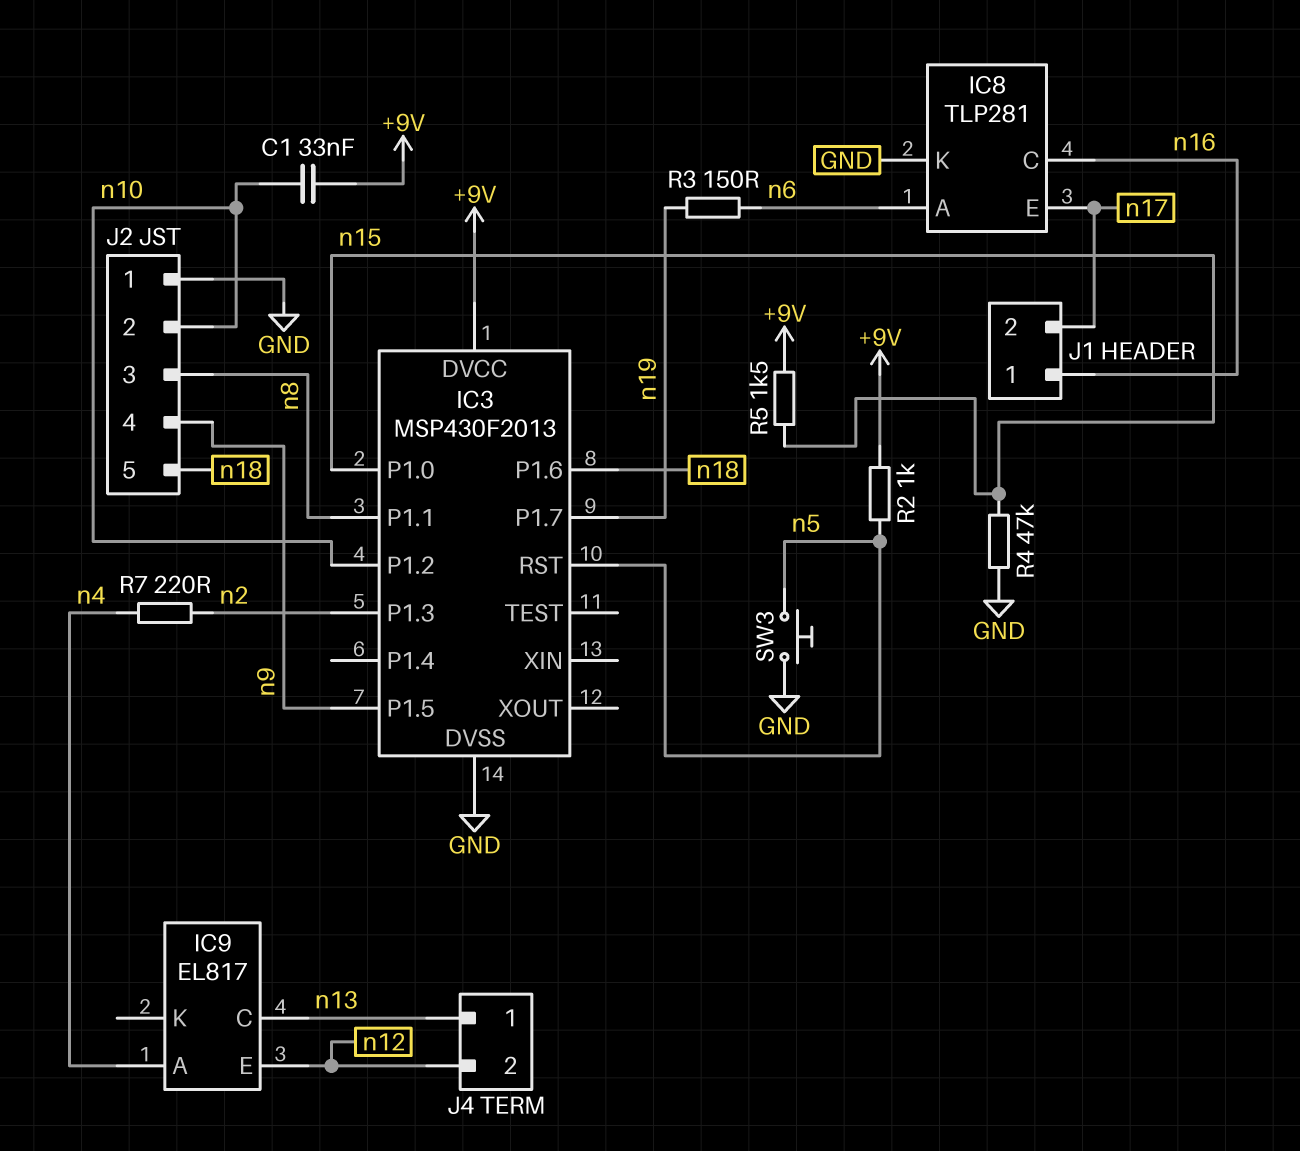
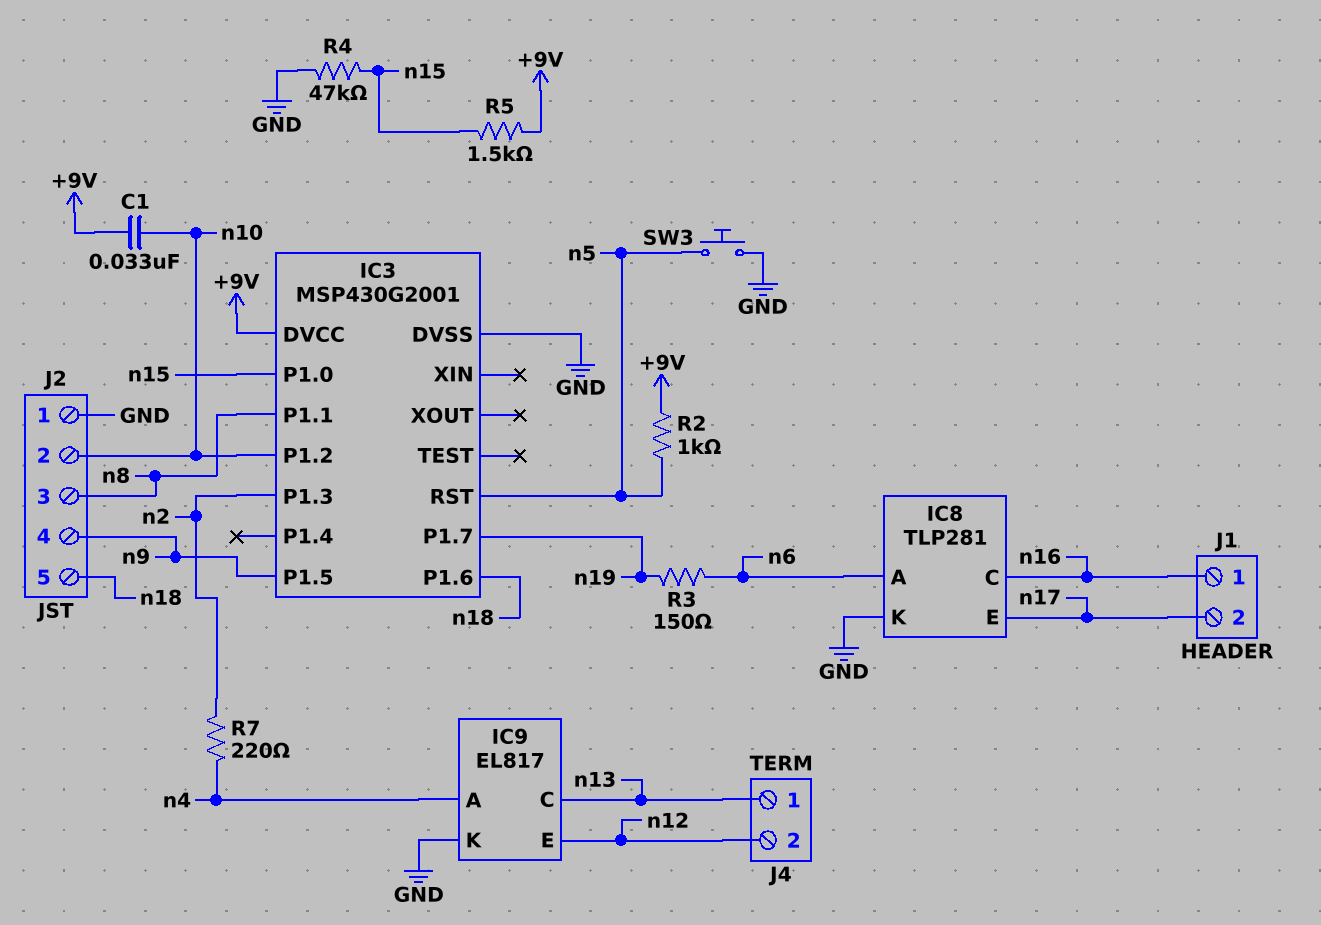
IC3: MSP430F2013 -> MSP430G2001
IC9 pin K: none -> GND

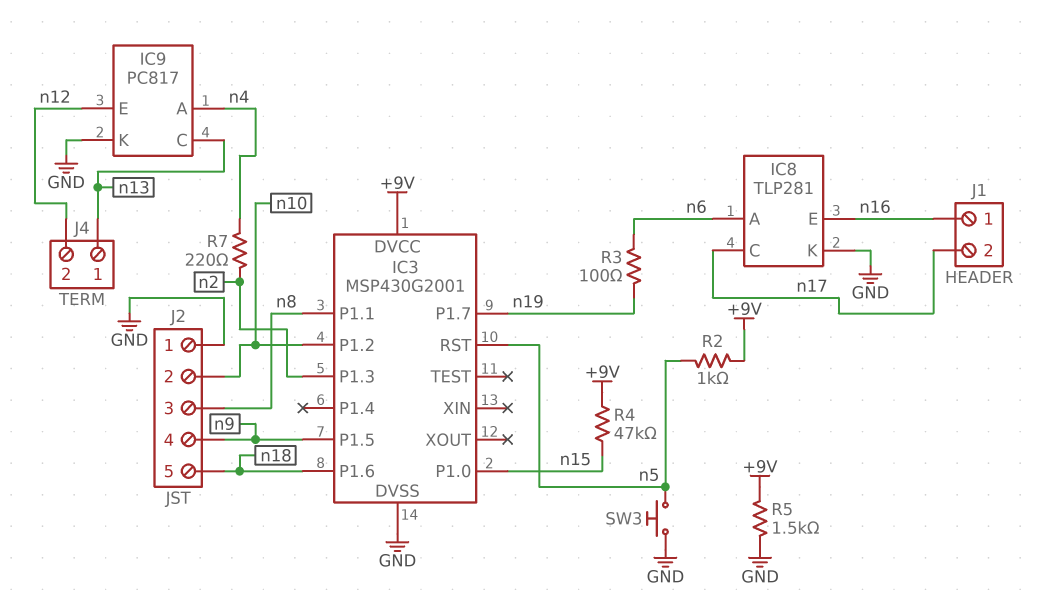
C1: 33nF (+9V, n10) -> none
IC8 pin C: n16 -> n17
IC8 pin E: n17 -> n16
IC9: EL817 -> PC817
R3: 150 (n6, n19) -> 100 (n6, n19)
R4: 47k (GND, n15) -> 47k (+9V, n15)
R5: 1.5k (+9V, n15) -> 1.5k (+9V, GND)

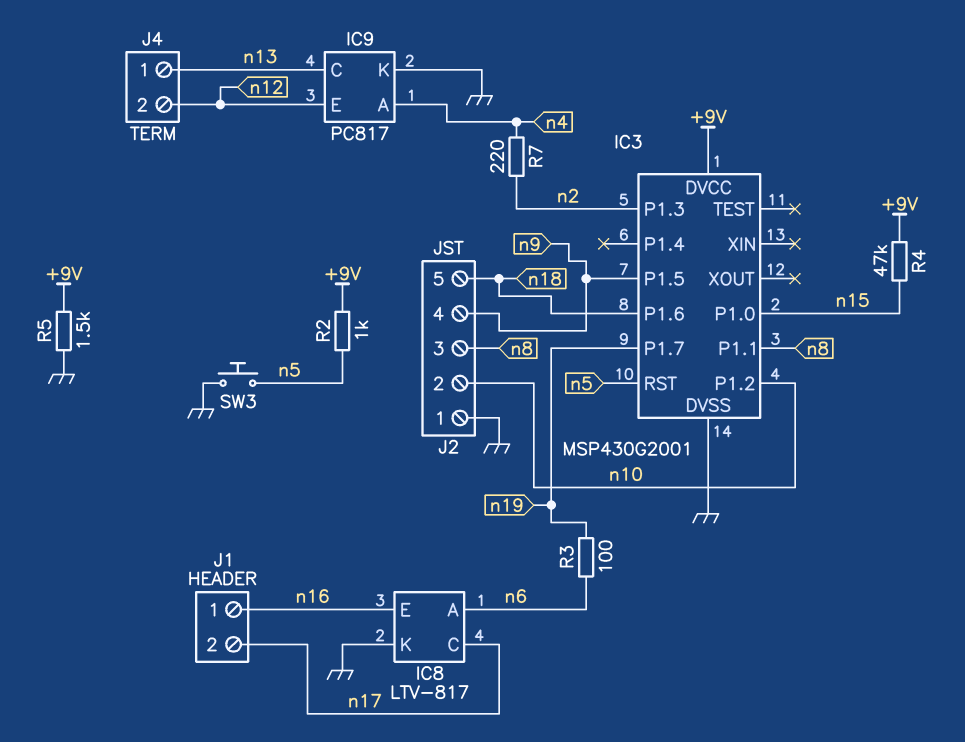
IC8: TLP281 -> LTV-817

